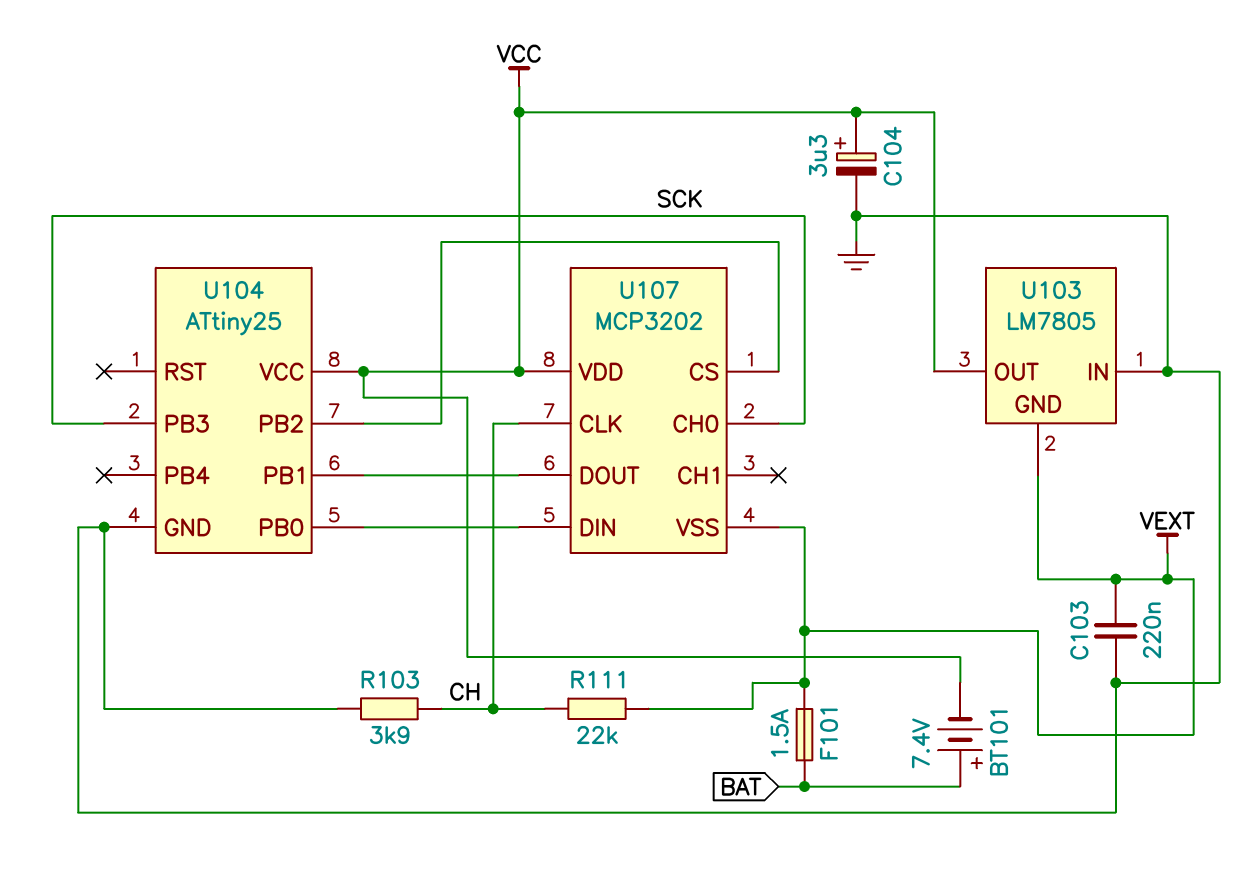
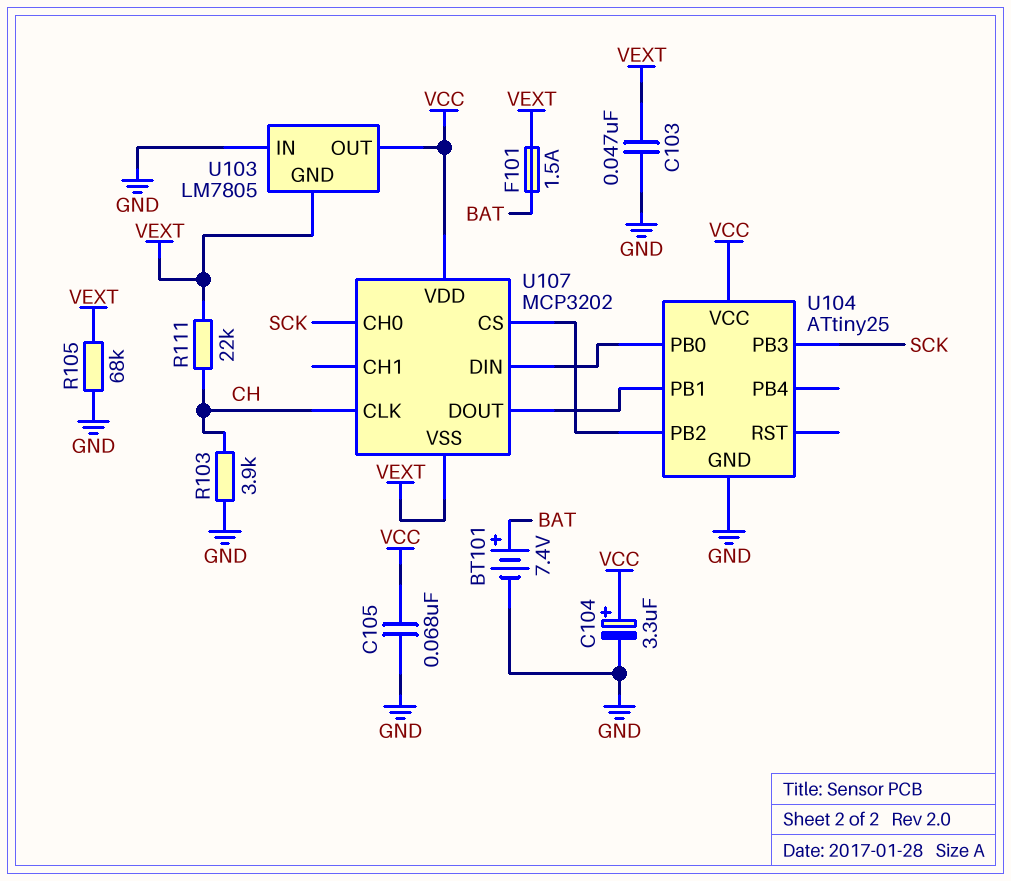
BT101: 7.4V (plus BAT, minus VCC) -> 7.4V (plus BAT, minus GND)
C103: 220nF (GND, VEXT) -> 47nF (GND, VEXT)
C105: none -> 68nF (GND, VCC)
R105: none -> 68k (GND, VEXT)

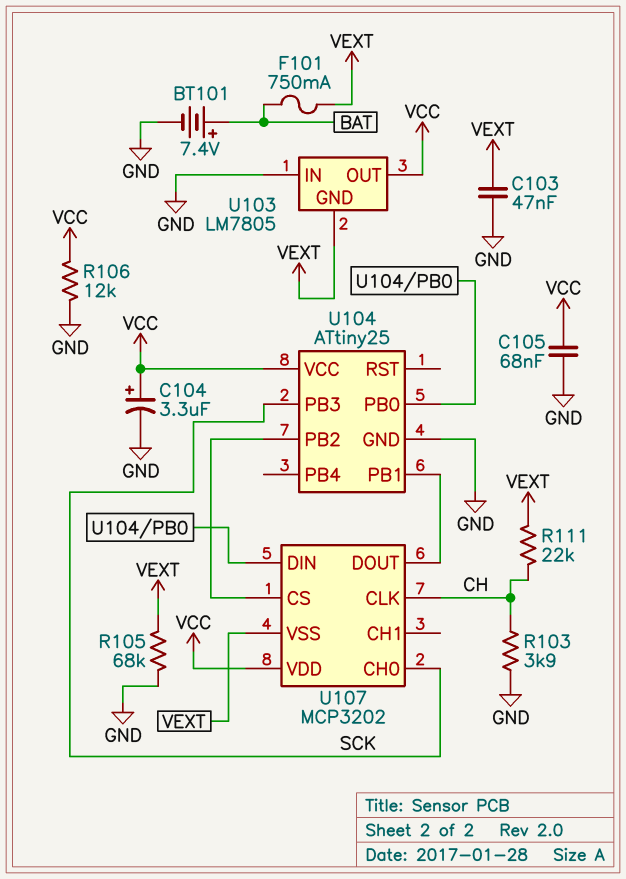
F101: 1.5A (BAT, VEXT) -> 750mA (BAT, VEXT)
R106: none -> 12k (GND, VCC)

